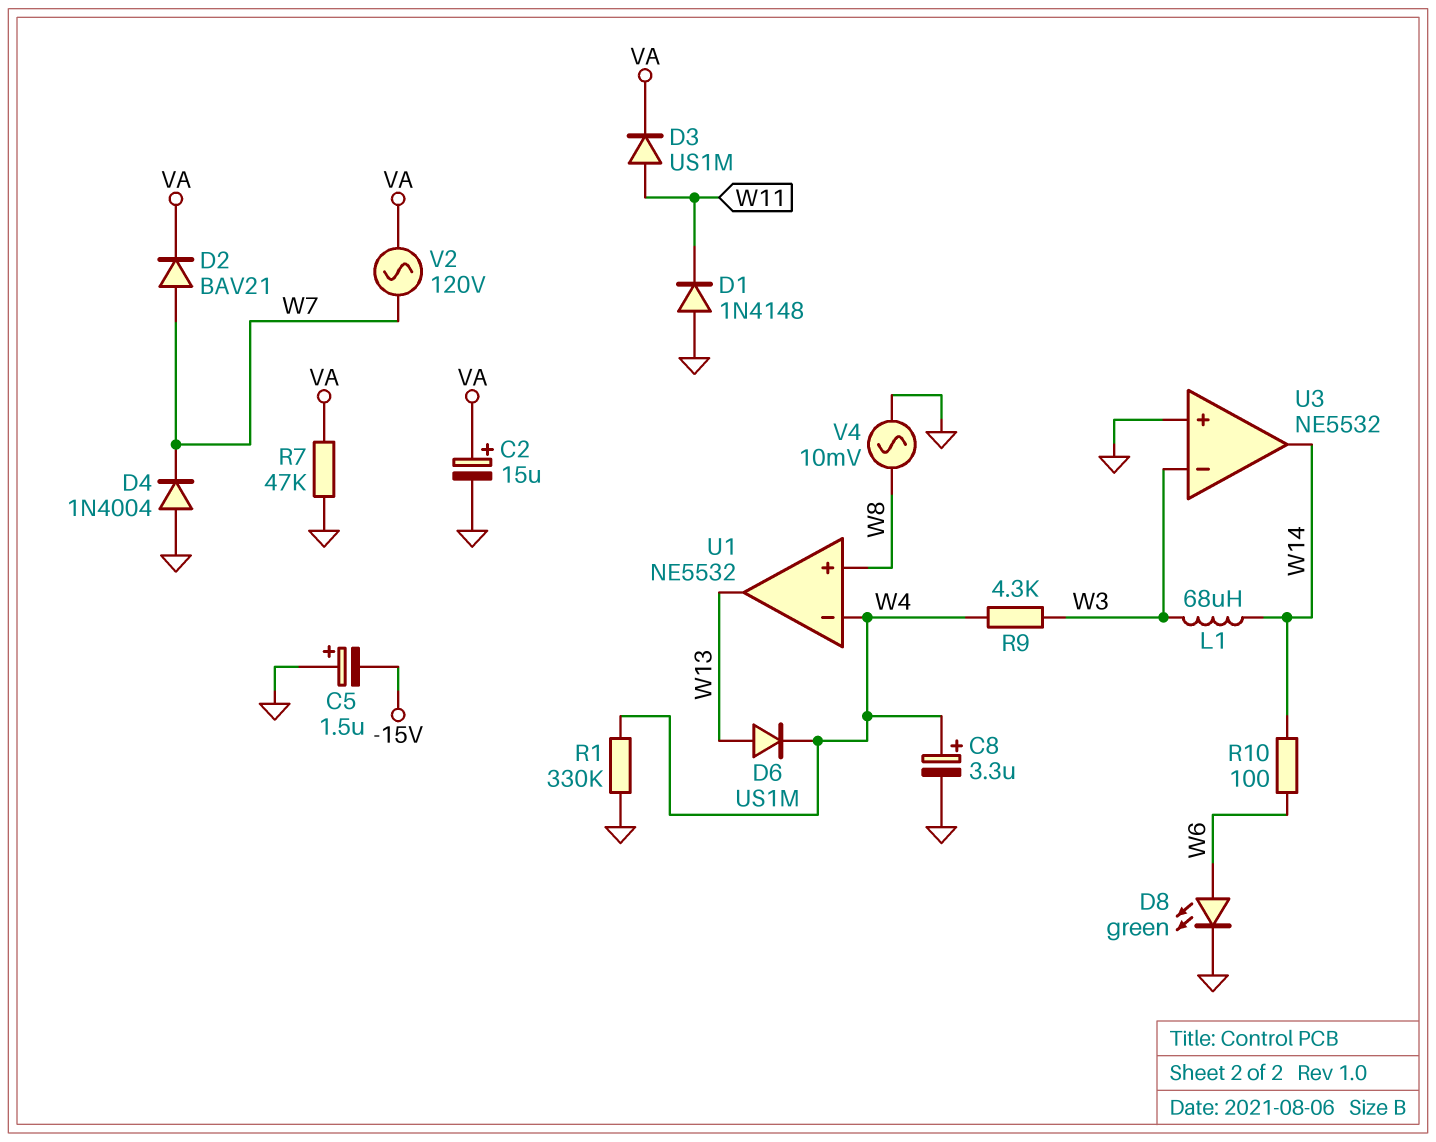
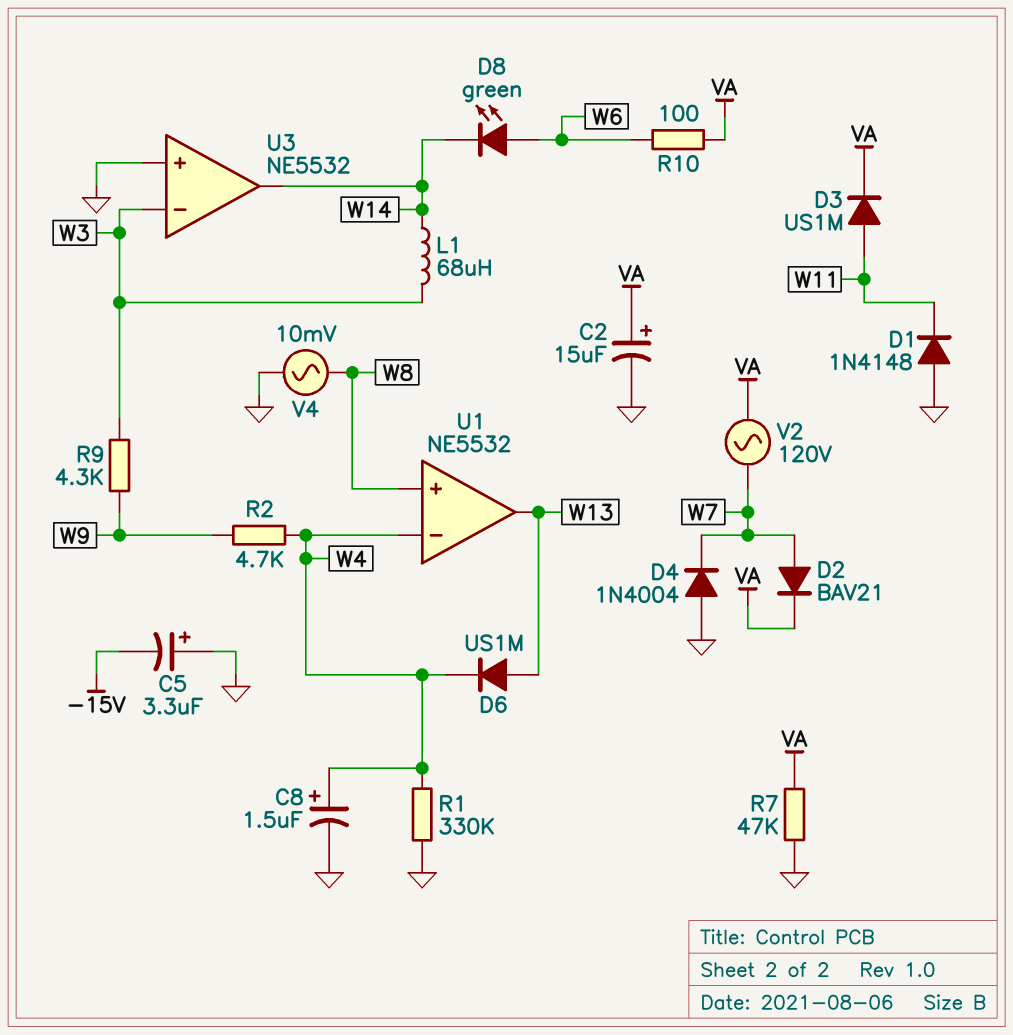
C5: 1.5uF (plus GND, minus -15V) -> 3.3uF (plus GND, minus -15V)
C8: 3.3uF (plus W4, minus GND) -> 1.5uF (plus W4, minus GND)
D8: LED green (A W6, K GND) -> LED green (A W6, K W14)
R2: none -> 4.7k (W4, W9)
R9: 4.3k (W3, W4) -> 4.3k (W3, W9)
R10: 100 (W6, W14) -> 100 (VA, W6)

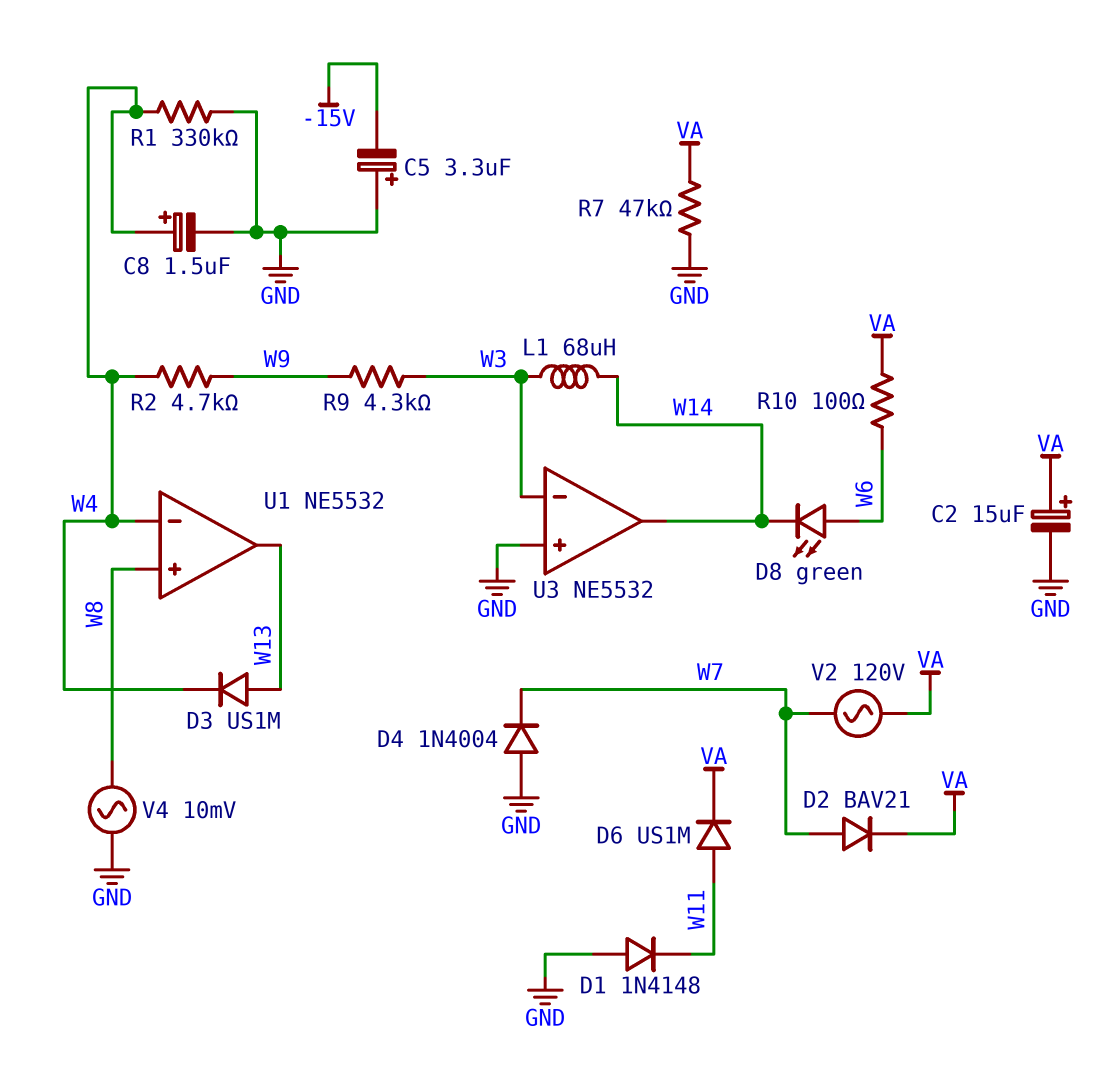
D3: diode US1M (A W11, K VA) -> diode US1M (A W13, K W4)
D6: diode US1M (A W13, K W4) -> diode US1M (A W11, K VA)

